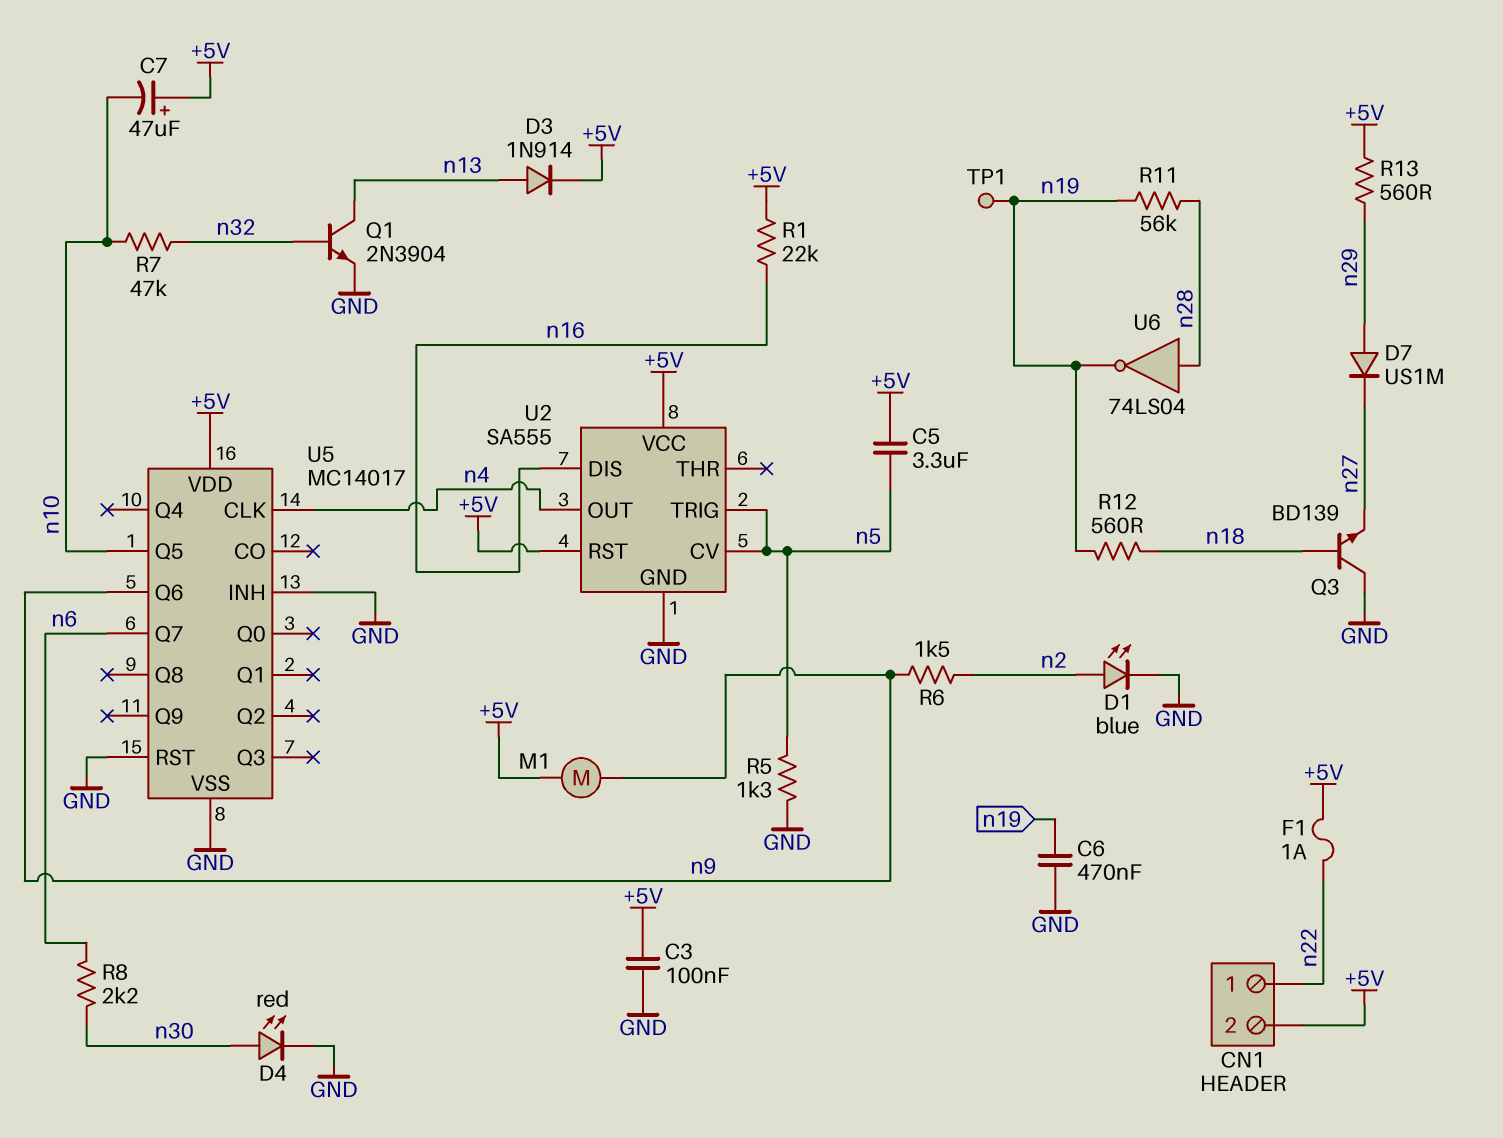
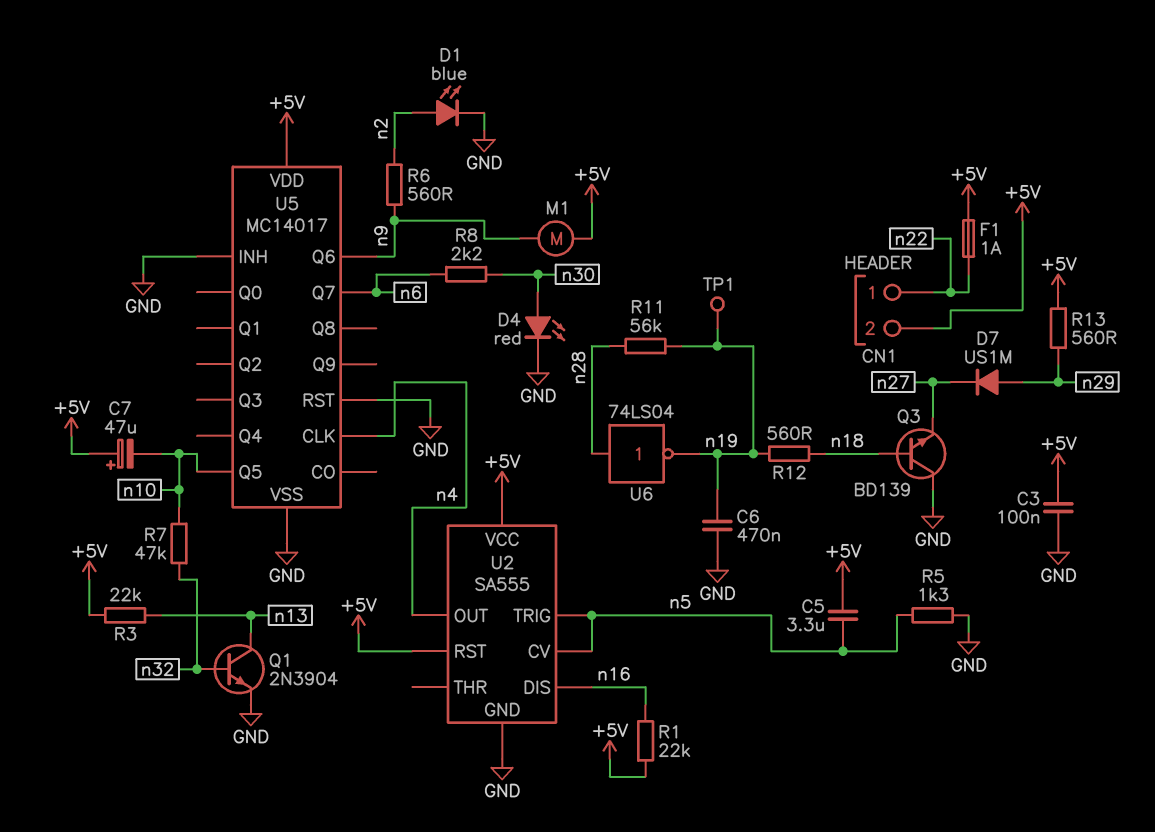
D3: diode 1N914 (A n13, K +5V) -> none
R3: none -> 22k (+5V, n13)
R6: 1.5k (n2, n9) -> 560 (n2, n9)

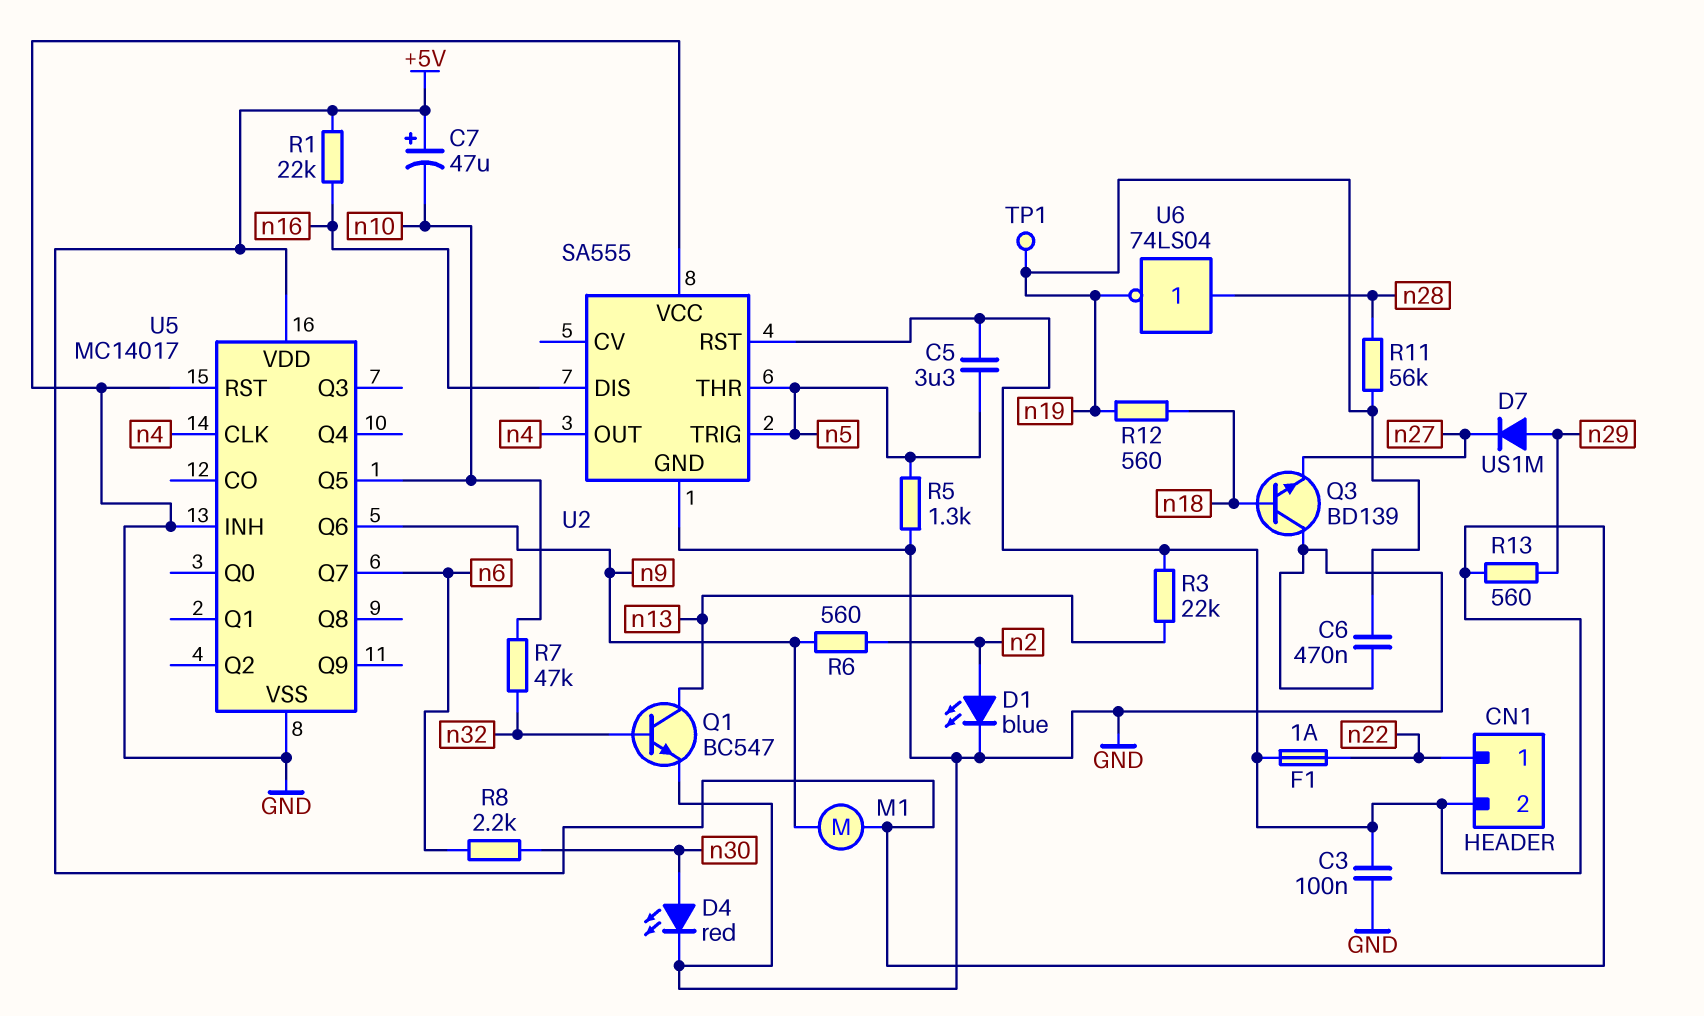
Q1: NPN 2N3904 (B n32, C n13, E GND) -> NPN BC547 (B n32, C n13, E GND)
U2 pin CV: n5 -> none
U2 pin THR: none -> n5
U2 pin VCC: +5V -> GND

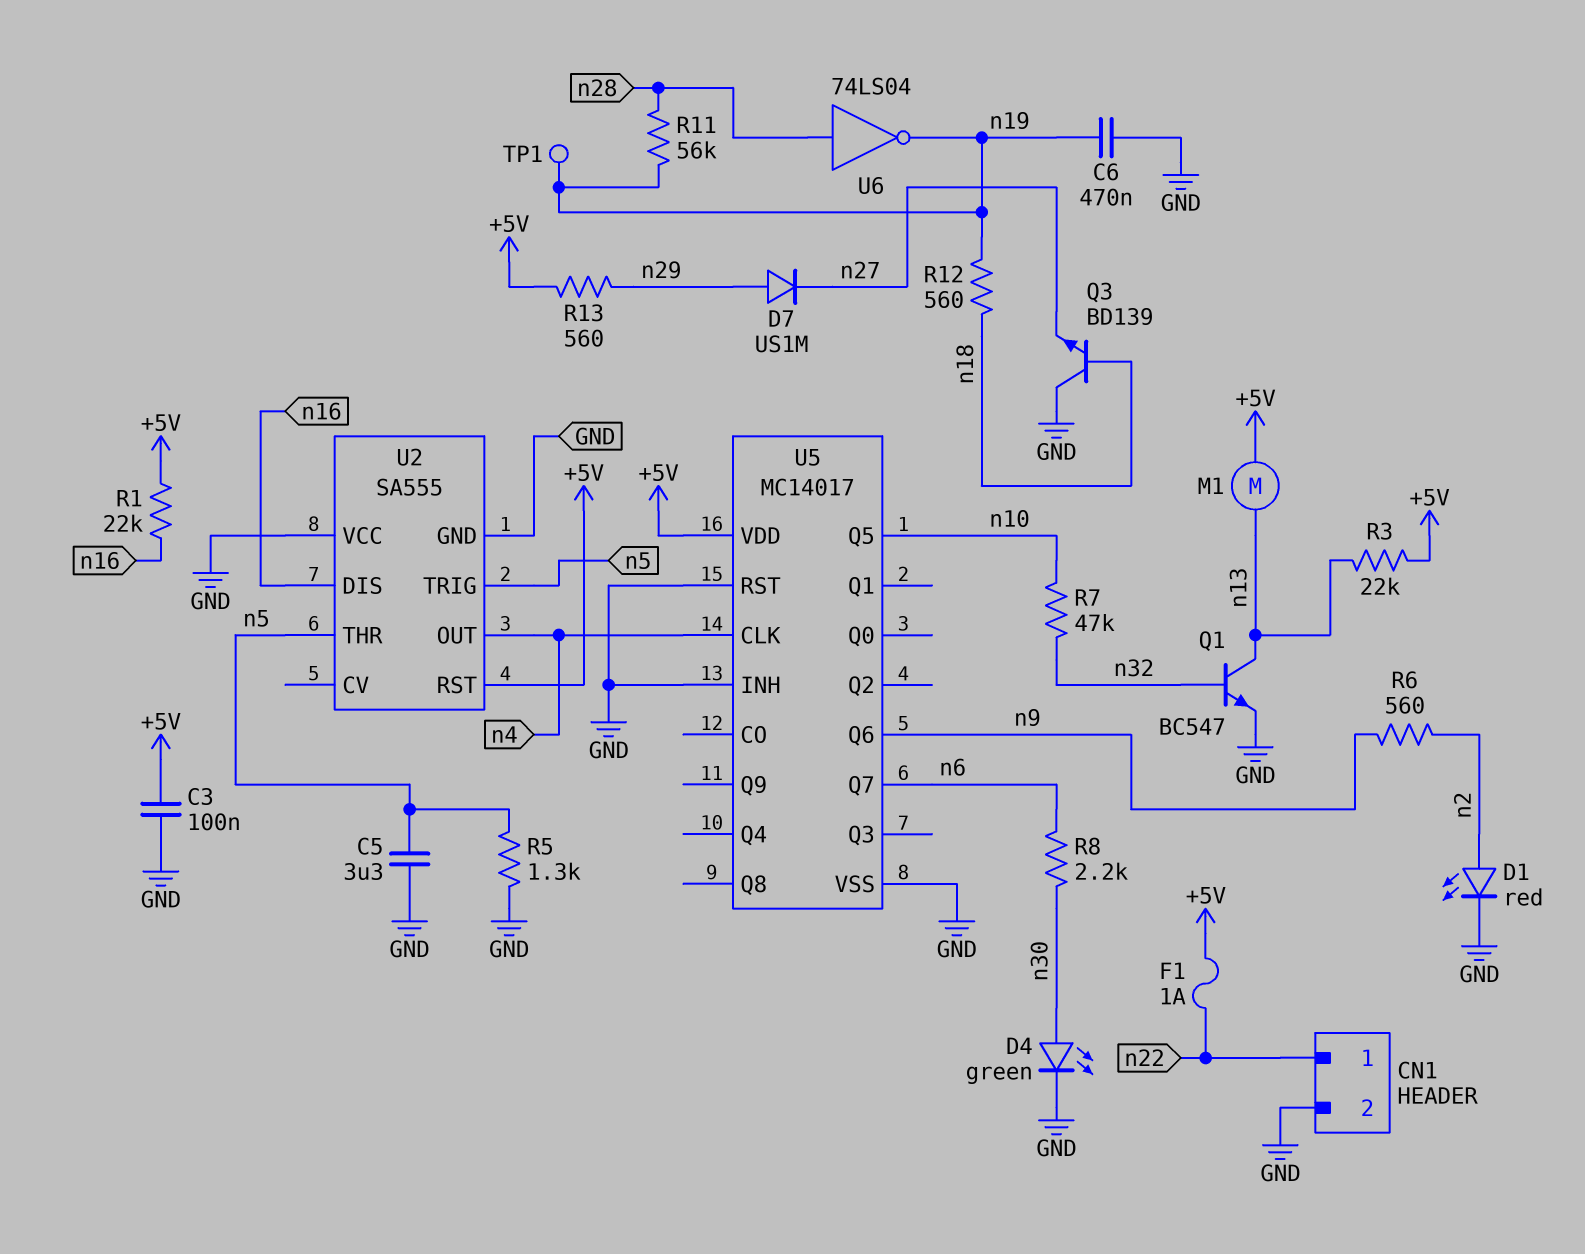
C5: 3.3uF (+5V, n5) -> 3.3uF (GND, n5)
C7: 47uF (plus +5V, minus n10) -> none
CN1 pin 2: +5V -> GND
D1: LED blue (A n2, K GND) -> LED red (A n2, K GND)
D4: LED red (A n30, K GND) -> LED green (A n30, K GND)
M1: motor (+5V, n9) -> motor (+5V, n13)

